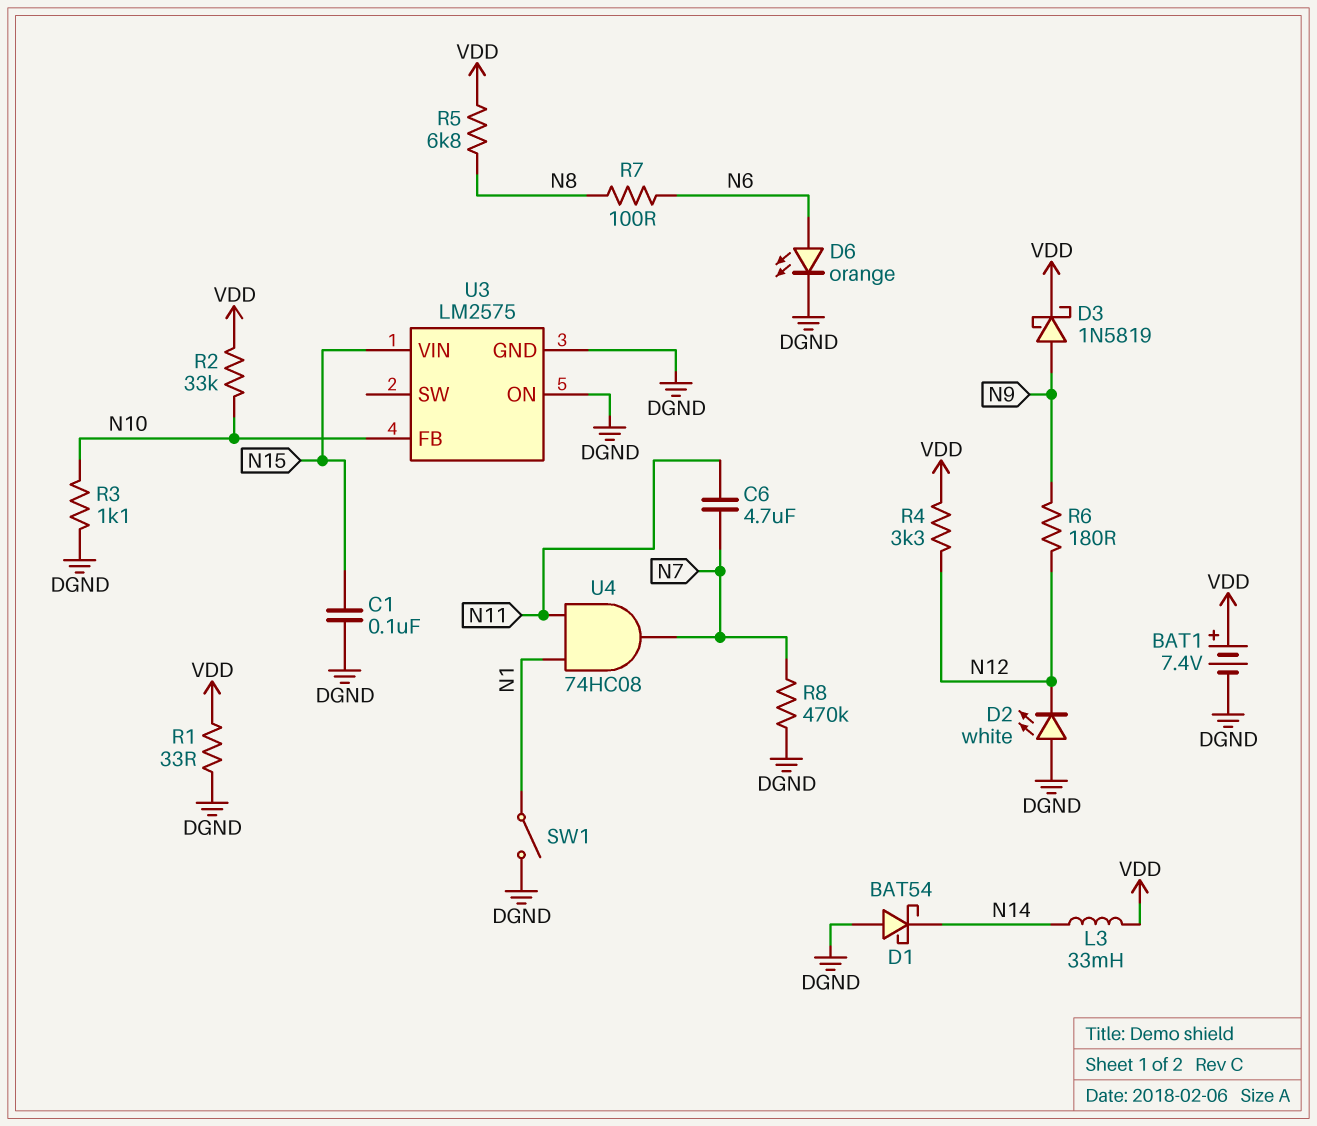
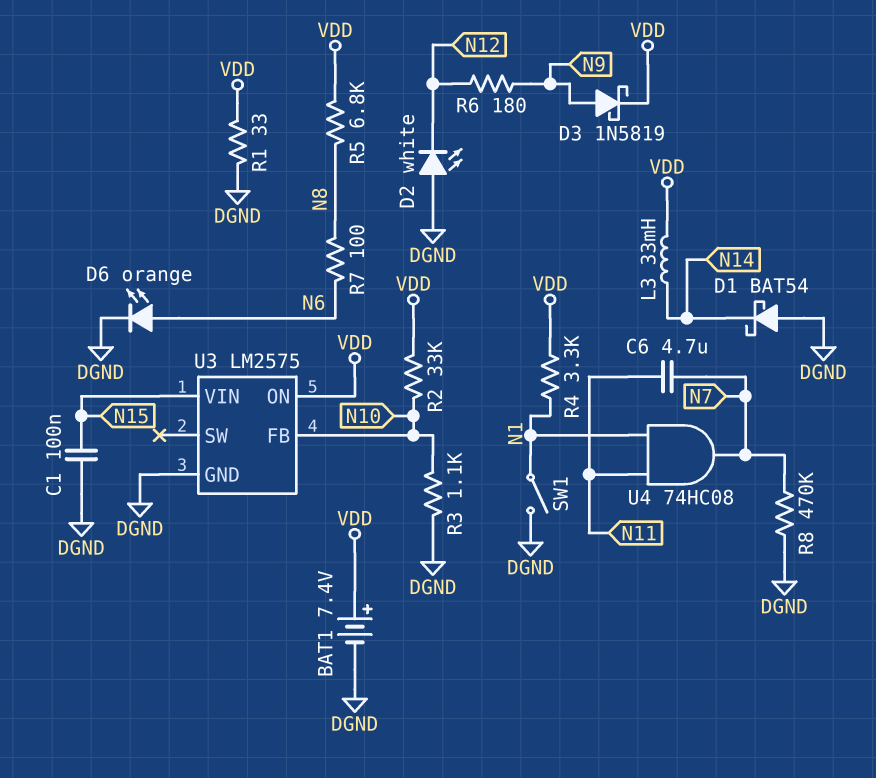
R4: 3.3k (N12, VDD) -> 3.3k (N1, VDD)
U3 pin ON: DGND -> VDD

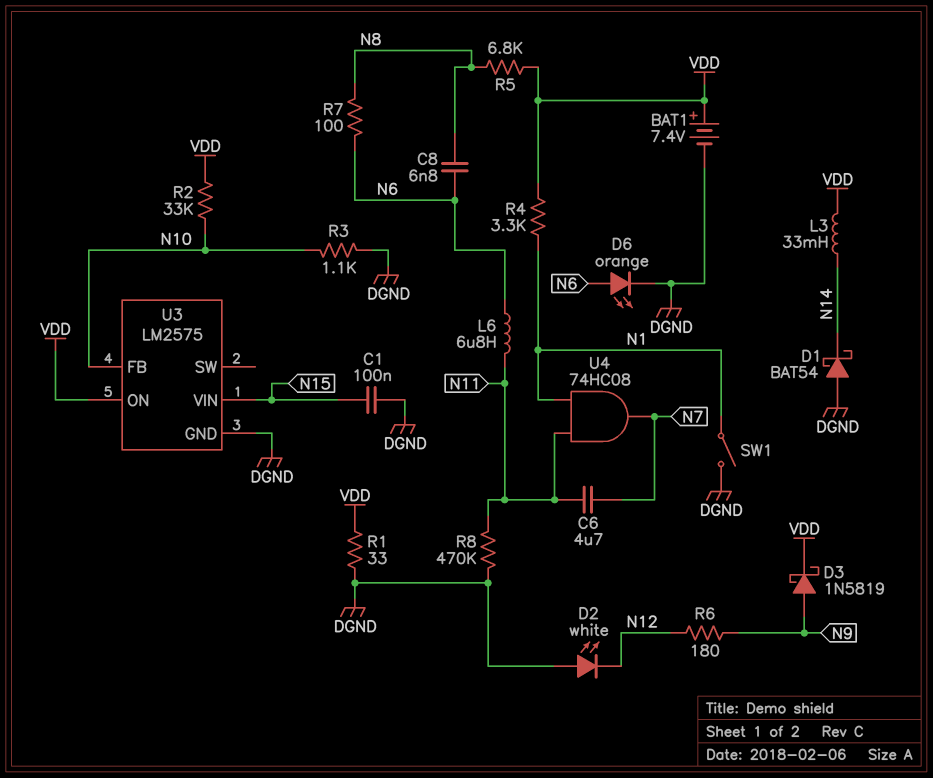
C8: none -> 6.8nF (N6, N8)
L6: none -> 6.8uH (N6, N11)
R8: 470k (DGND, N7) -> 470k (DGND, N11)

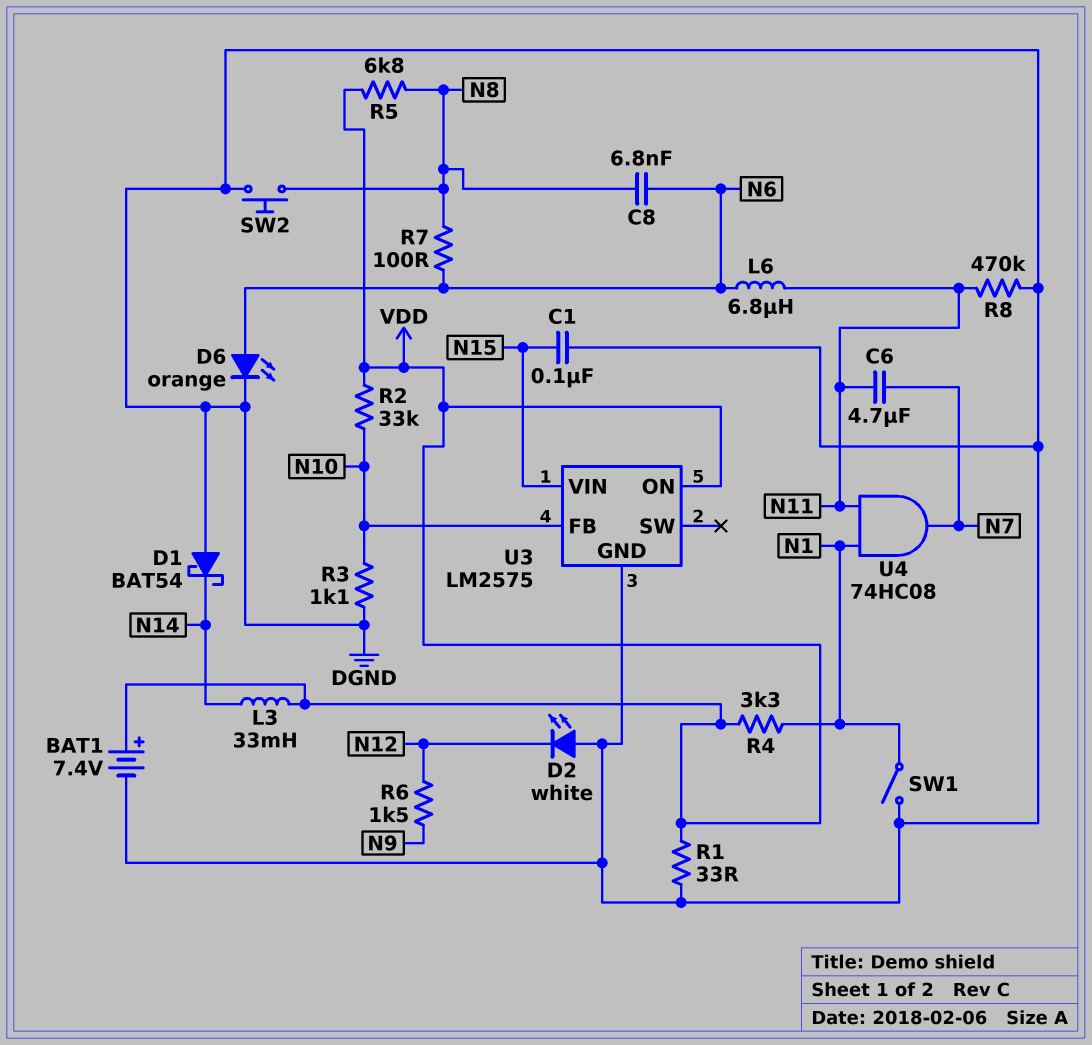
D3: schottky 1N5819 (A N9, K VDD) -> none
R6: 180 (N9, N12) -> 1.5k (N9, N12)
SW2: none -> button (DGND, N8)

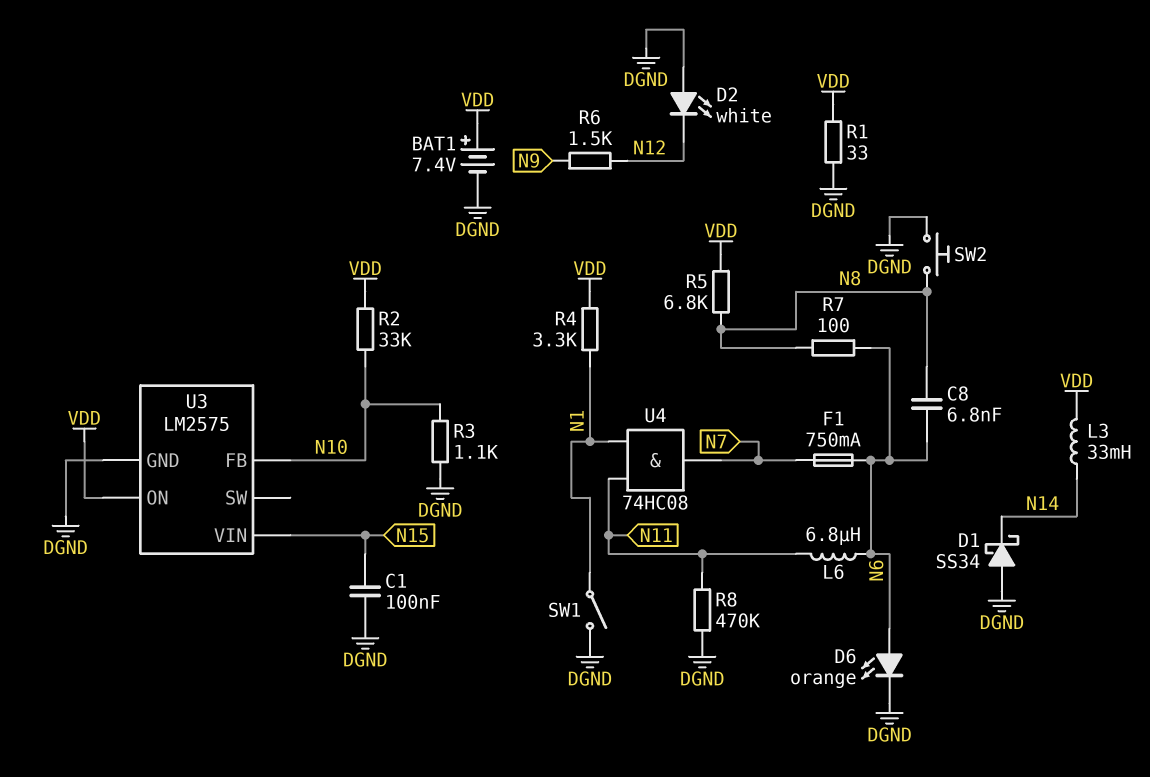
C6: 4.7uF (N7, N11) -> none
D1: schottky BAT54 (A DGND, K N14) -> schottky SS34 (A DGND, K N14)
F1: none -> 750mA (N6, N7)

